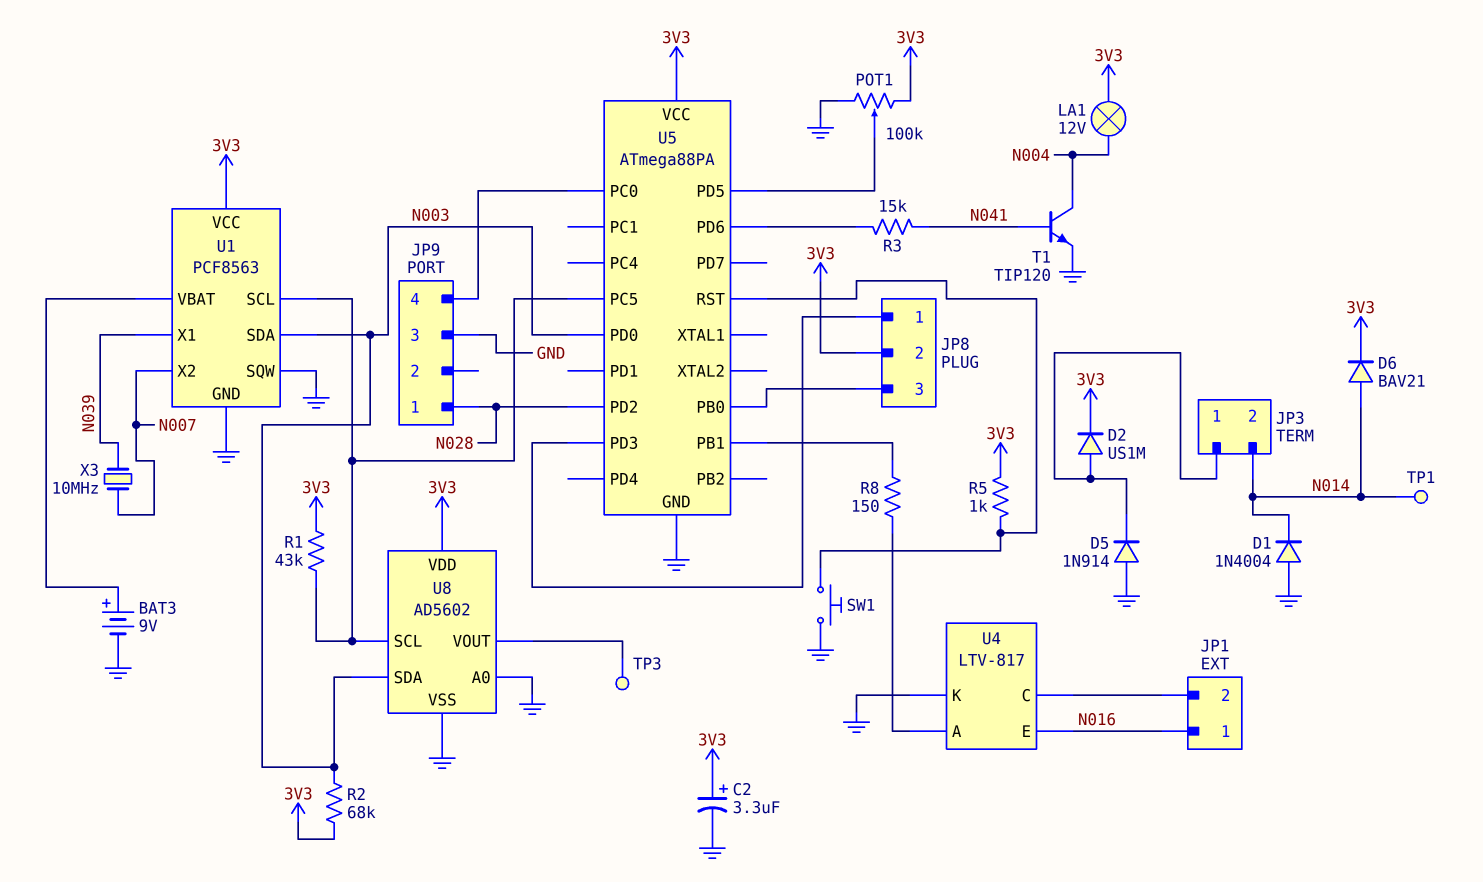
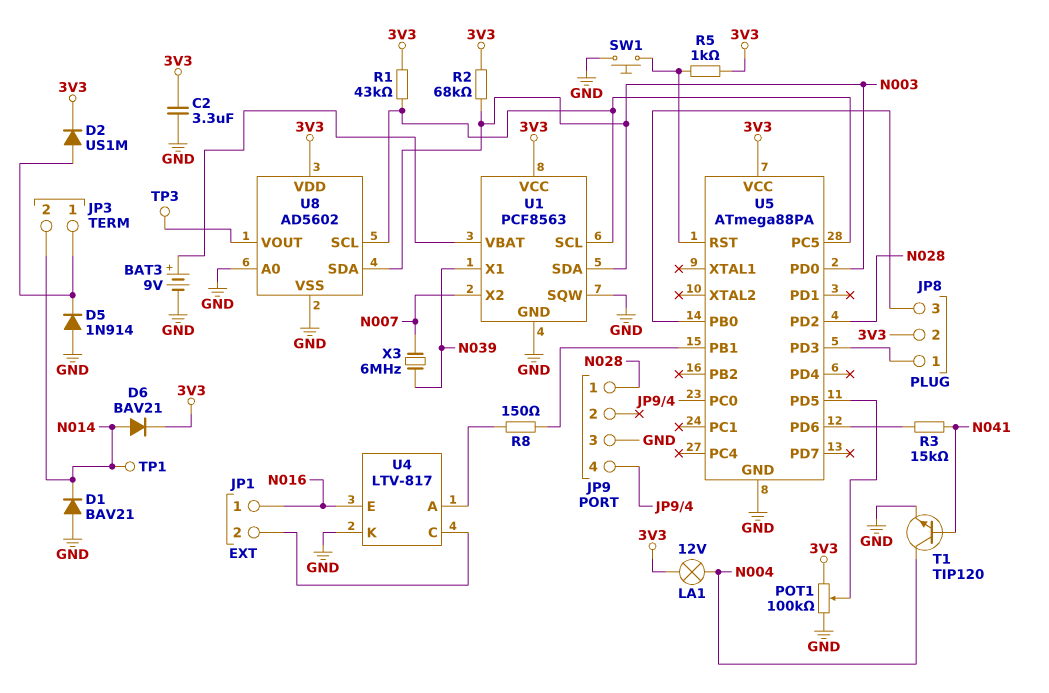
C2: 3.3uF (plus 3V3, minus GND) -> 3.3uF (3V3, GND)
D1: diode 1N4004 (A GND, K N014) -> diode BAV21 (A GND, K N014)
X3: 10MHz (N007, N039) -> 6MHz (N007, N039)

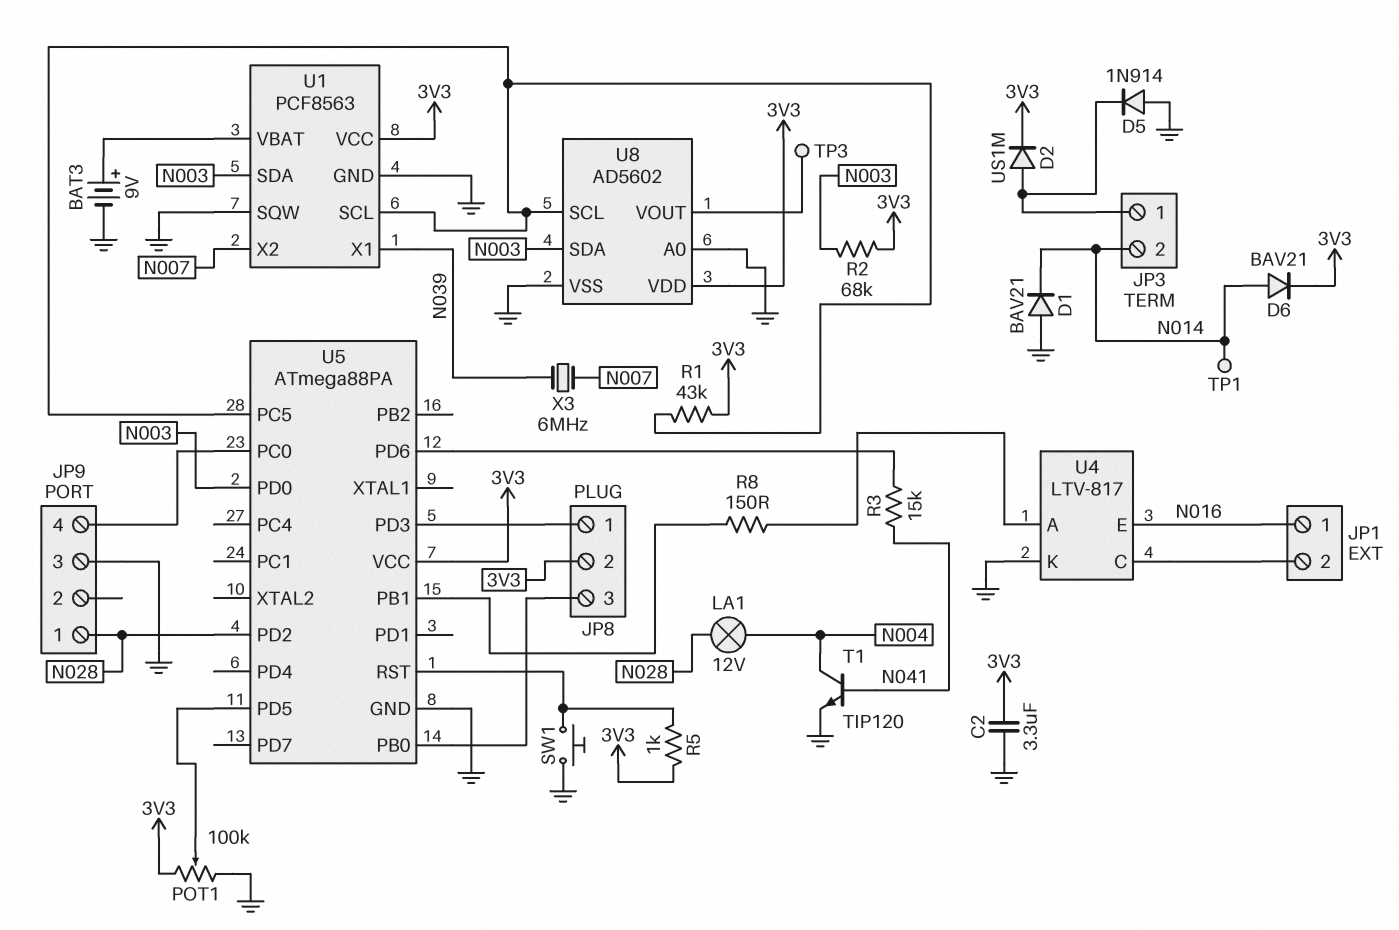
LA1: lamp 12V (3V3, N004) -> lamp 12V (N004, N028)

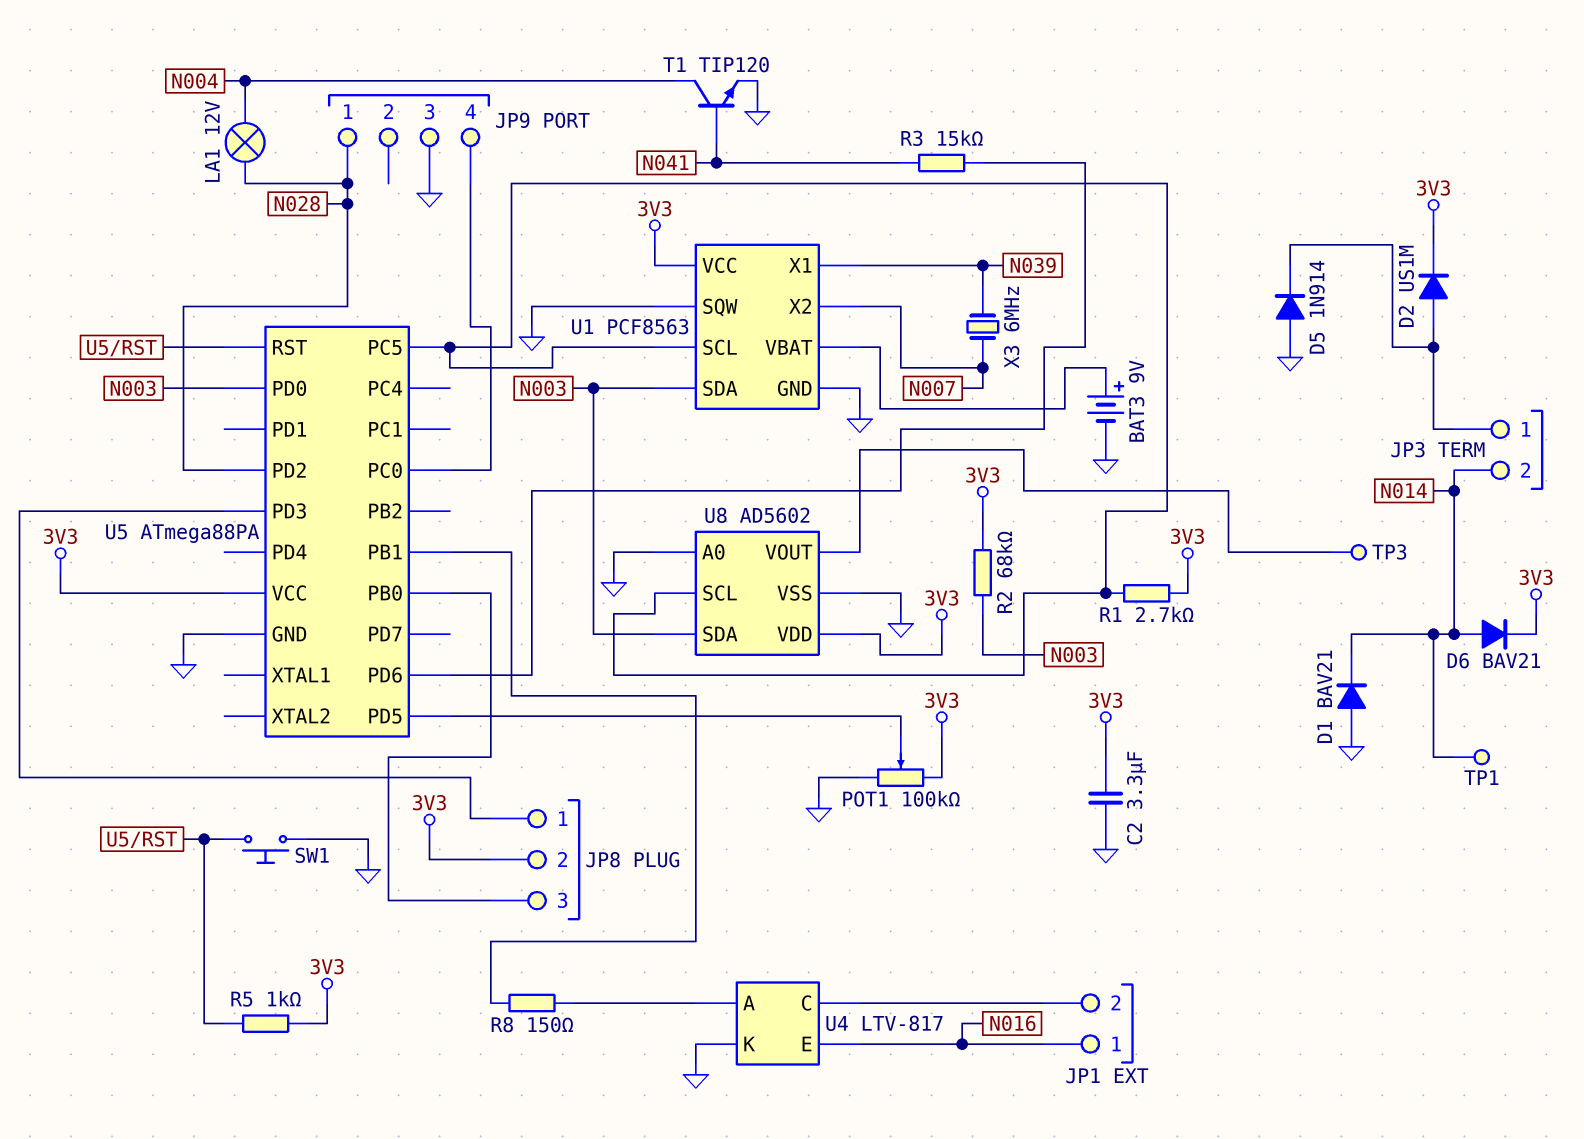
R1: 43k (3V3, U1/SCL) -> 2.7k (3V3, U1/SCL)

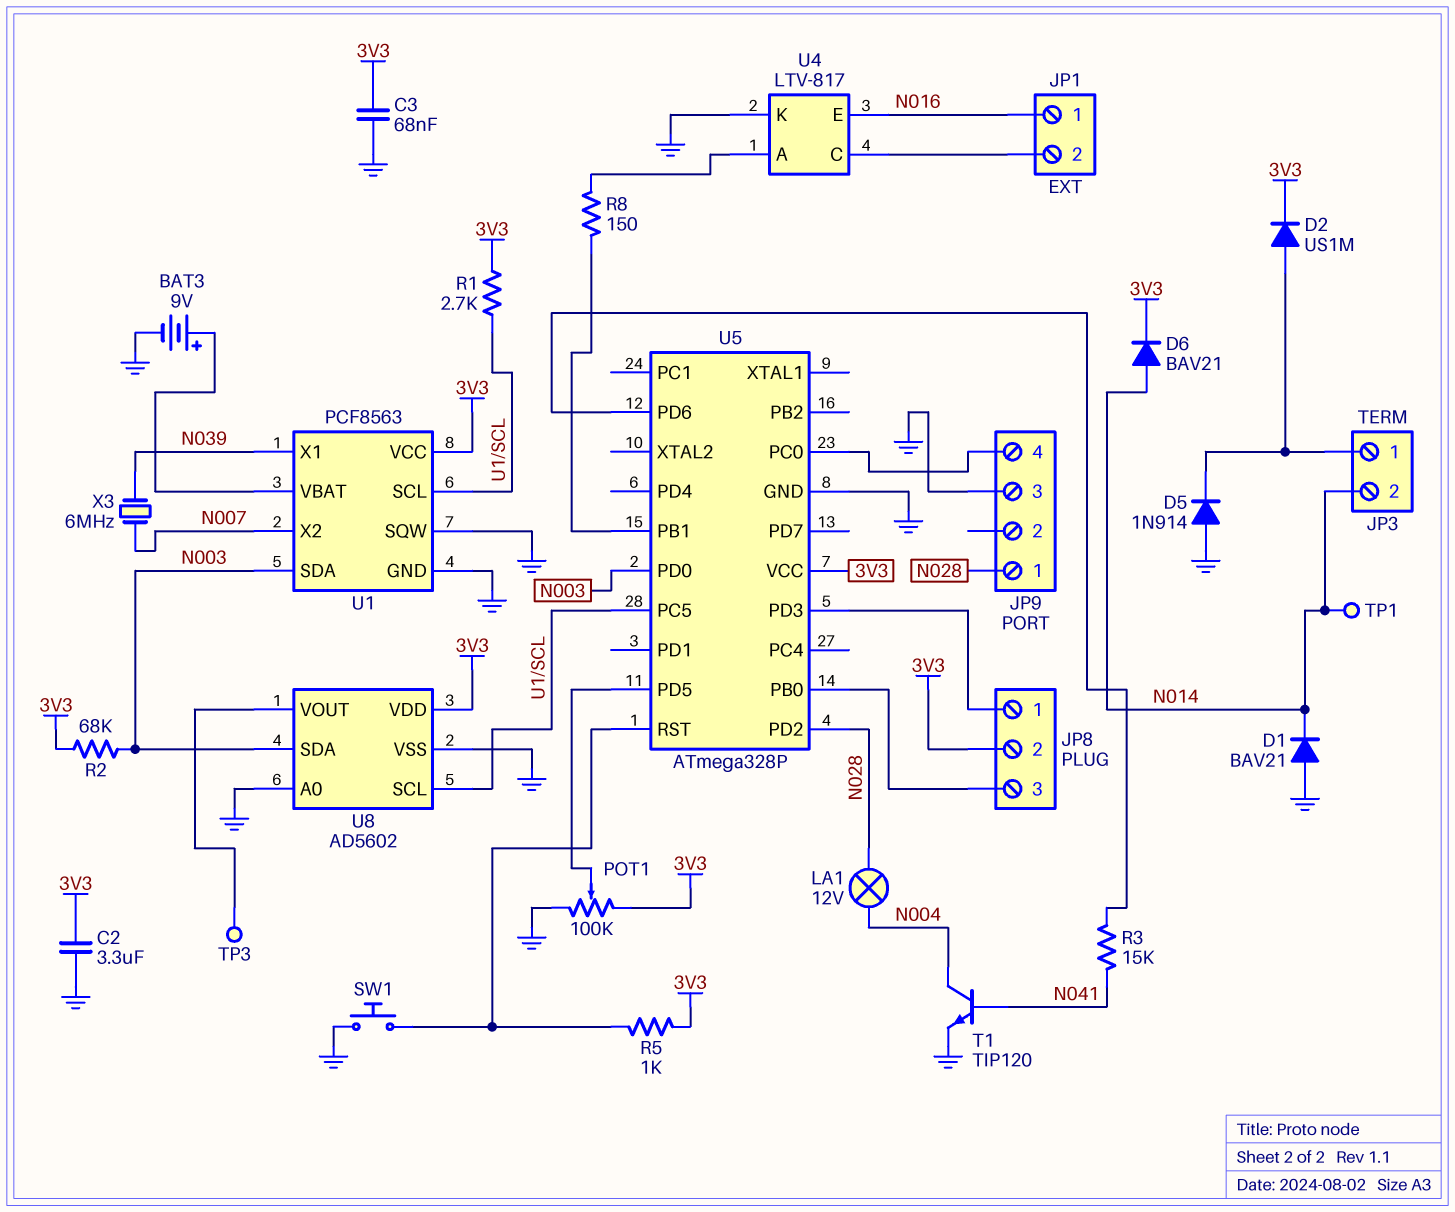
C3: none -> 68nF (3V3, GND)
U5: ATmega88PA -> ATmega328P

